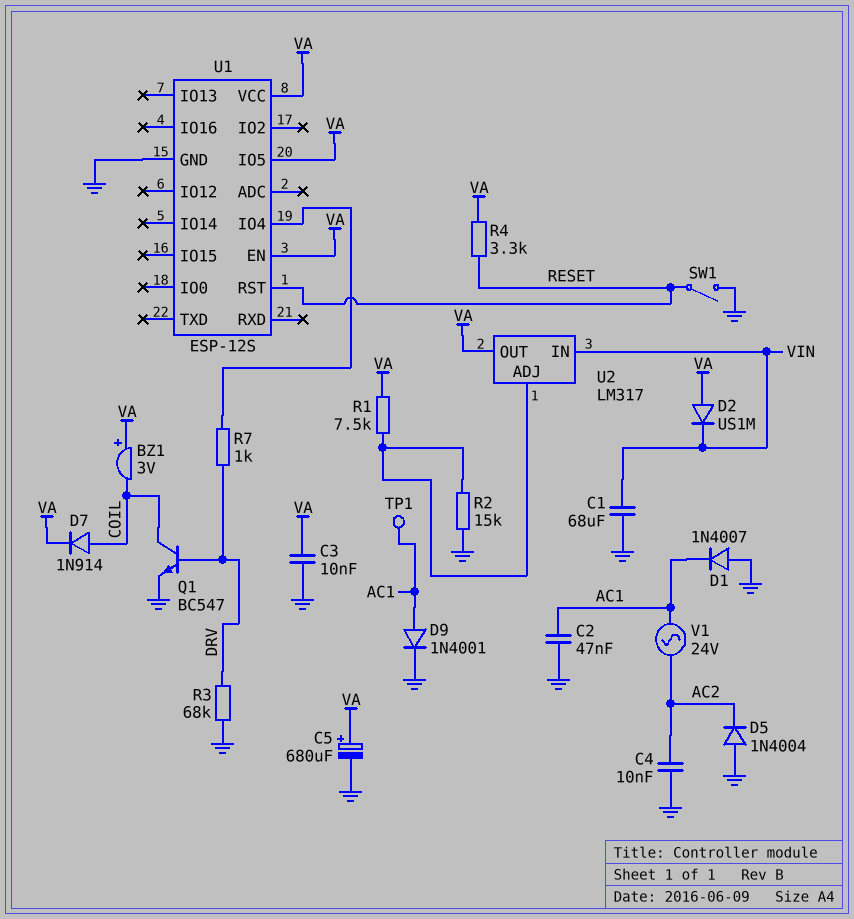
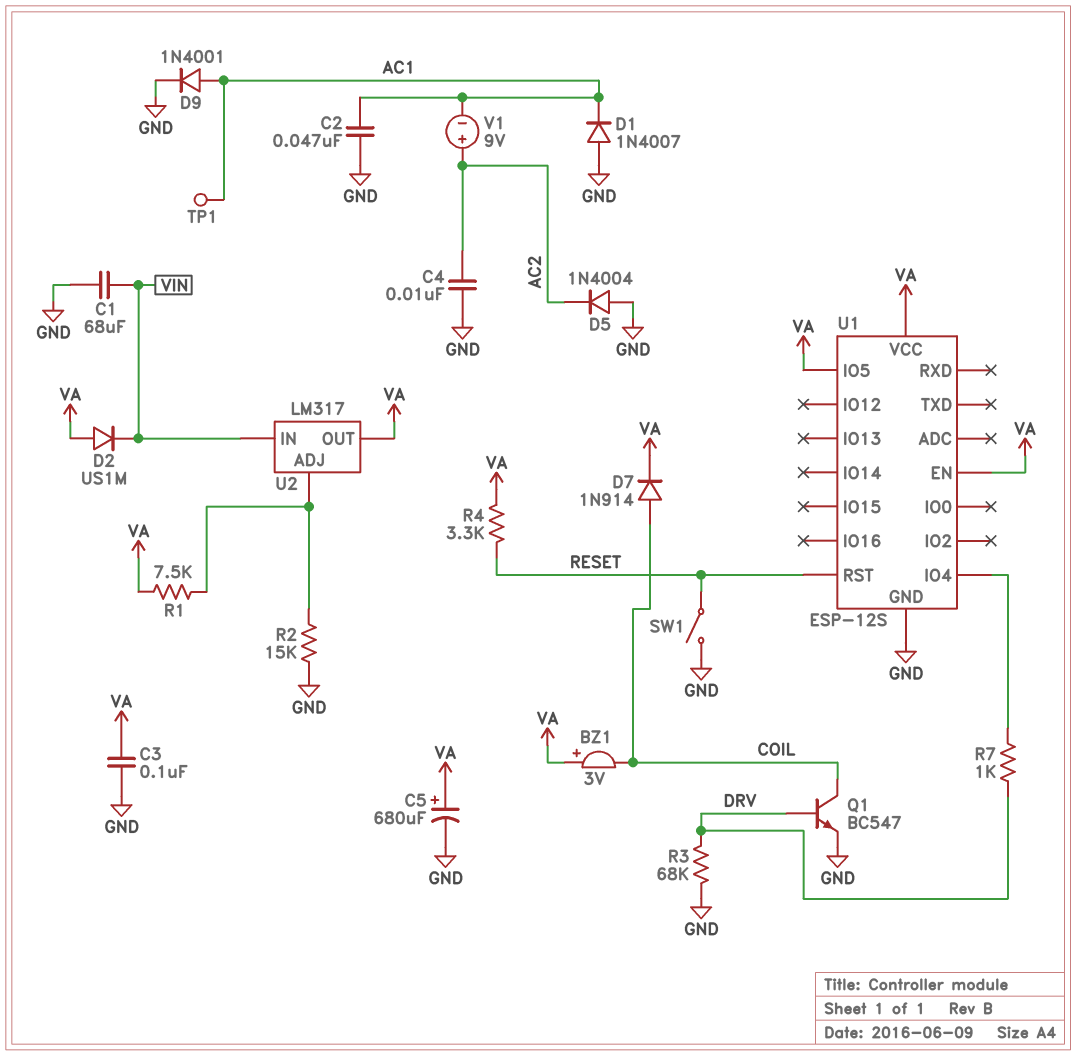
C3: 10nF (GND, VA) -> 100nF (GND, VA)
V1: AC 24V (AC1, AC2) -> 9V (plus AC2, minus AC1)

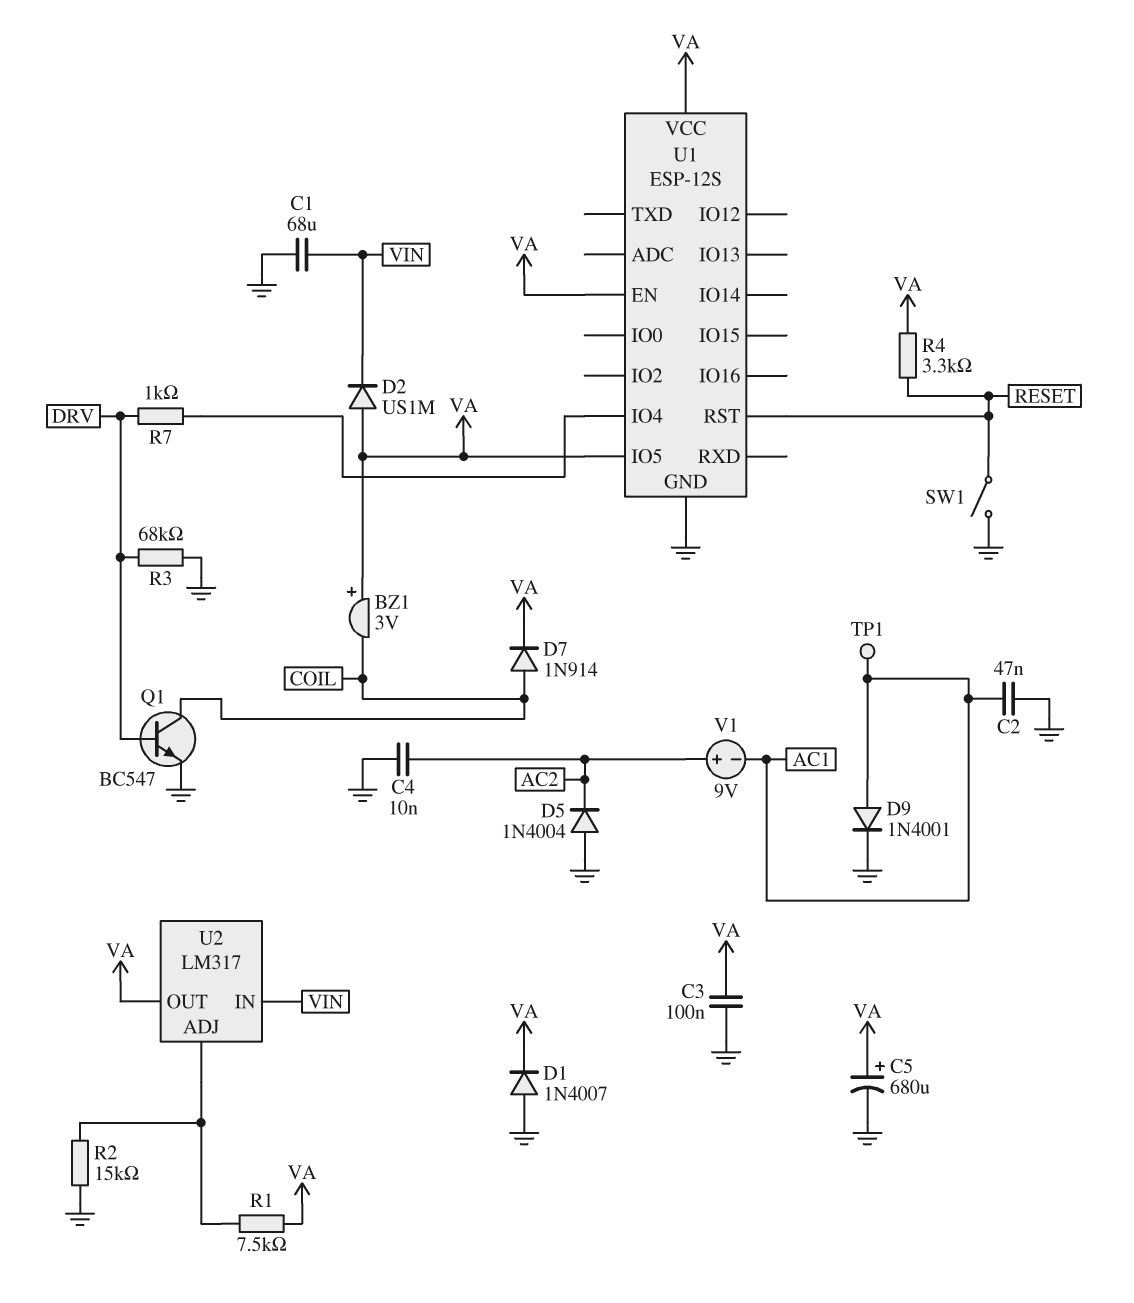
D1: diode 1N4007 (A GND, K AC1) -> diode 1N4007 (A GND, K VA)

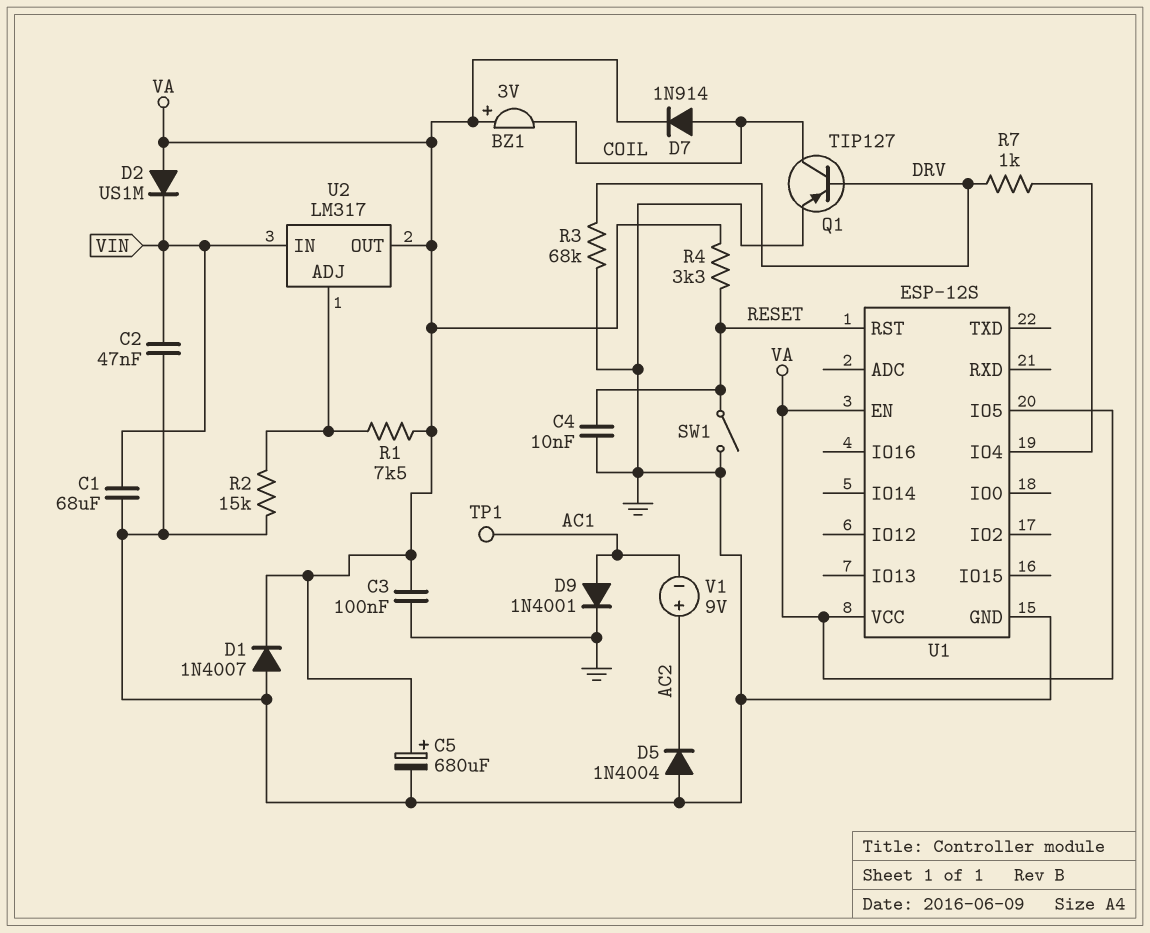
C2: 47nF (AC1, GND) -> 47nF (GND, VIN)
C4: 10nF (AC2, GND) -> 10nF (GND, RESET)
Q1: NPN BC547 (B DRV, C COIL, E GND) -> PNP TIP127 (B DRV, C COIL, E GND)

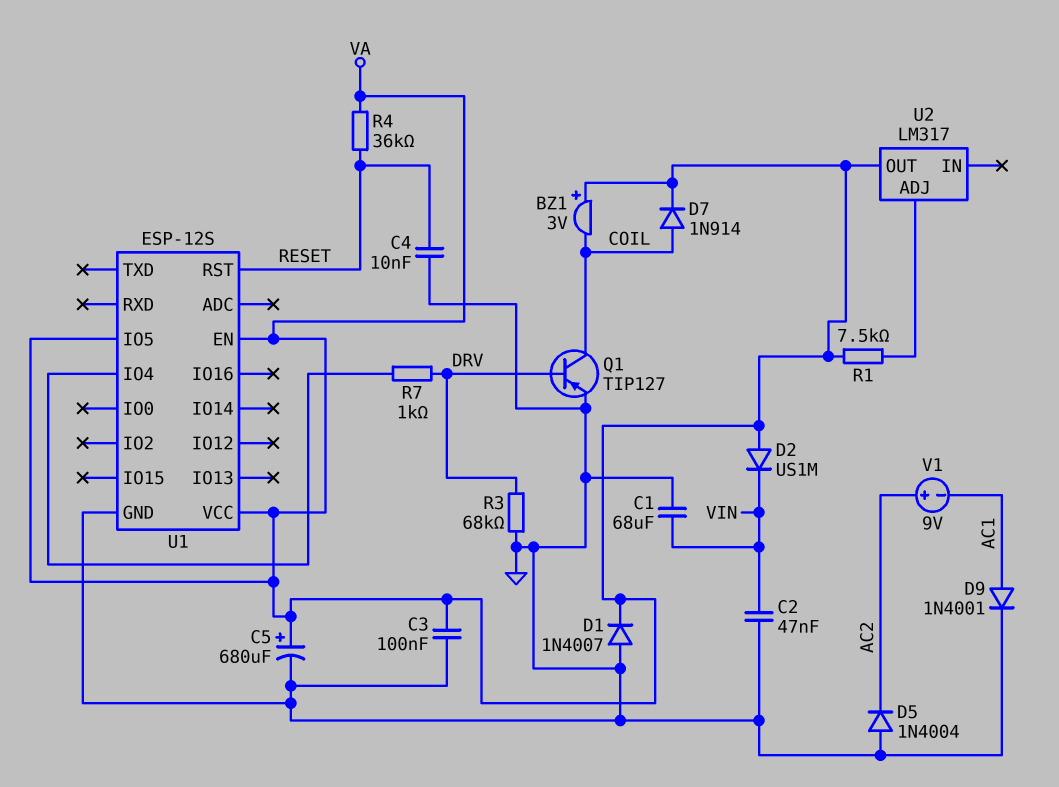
R2: 15k (GND, U2/ADJ) -> none
R4: 3.3k (RESET, VA) -> 36k (RESET, VA)
SW1: switch (GND, RESET) -> none
TP1: test point (AC1) -> none
U2 pin IN: VIN -> none

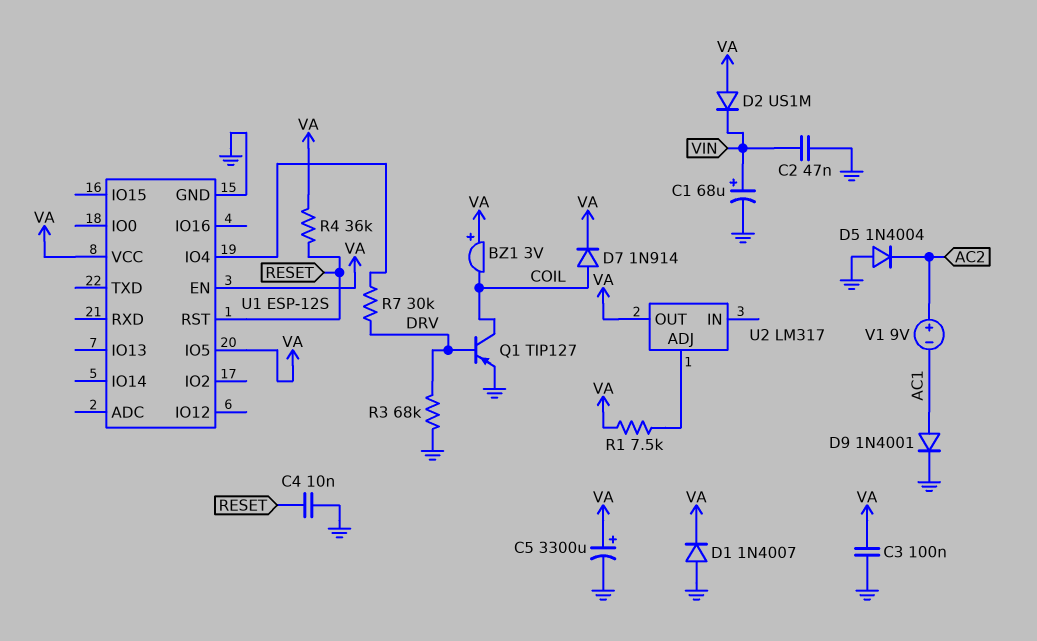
C1: 68uF (GND, VIN) -> 68uF (plus VIN, minus GND)
C5: 680uF (plus VA, minus GND) -> 3300uF (plus VA, minus GND)
R7: 1k (DRV, U1/IO4) -> 30k (DRV, U1/IO4)

